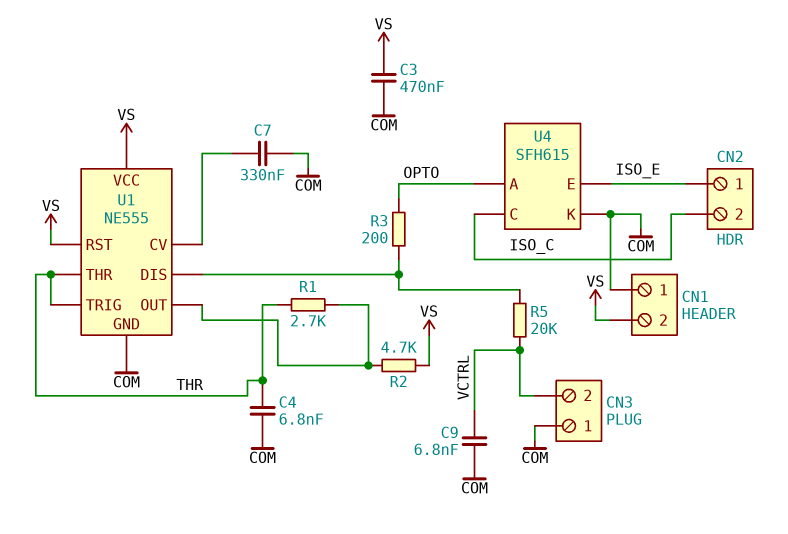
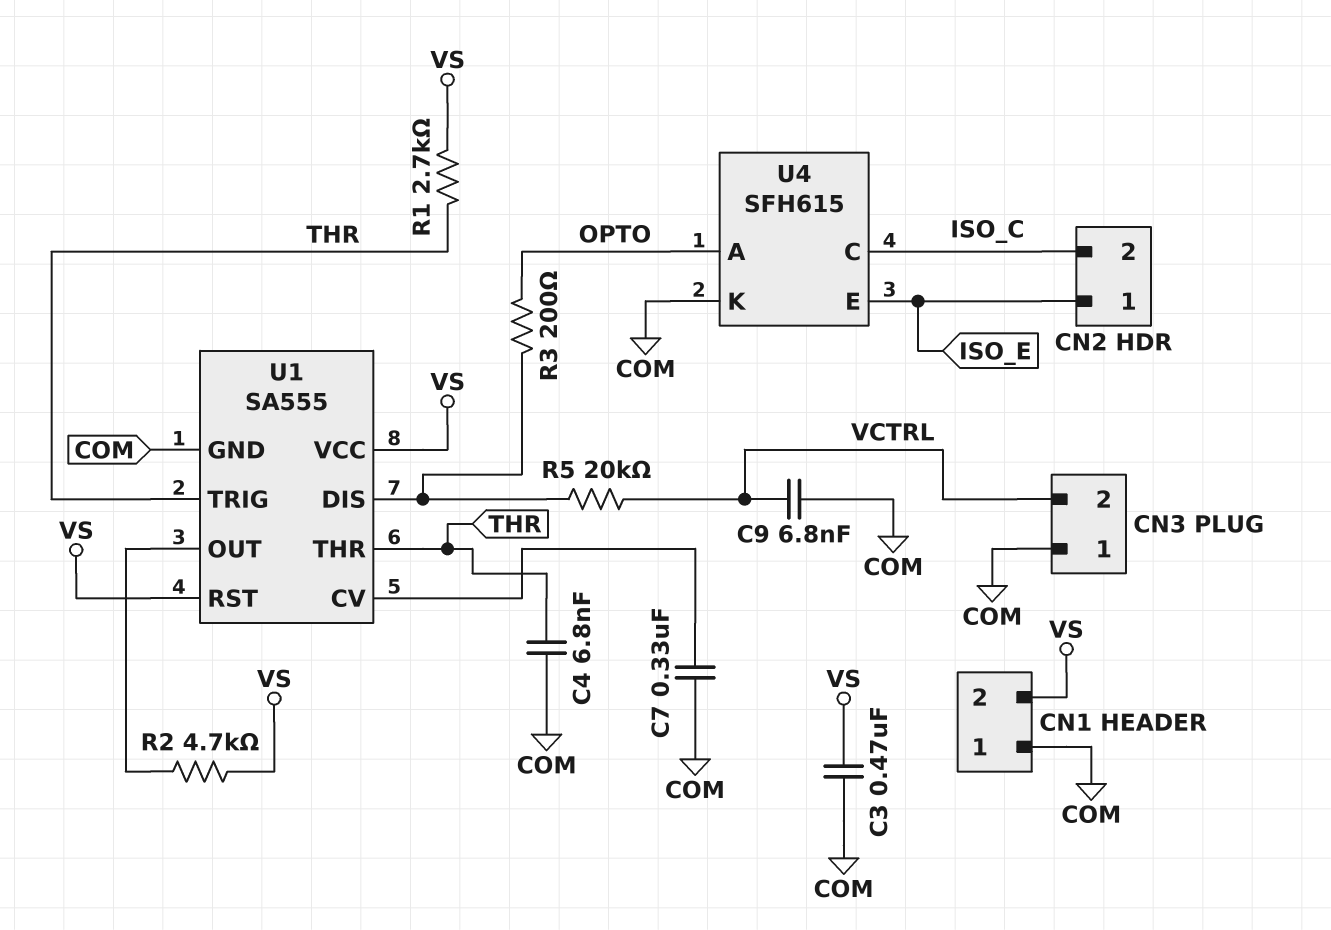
R1: 2.7k (THR, U1/OUT) -> 2.7k (THR, VS)
U1: NE555 -> SA555

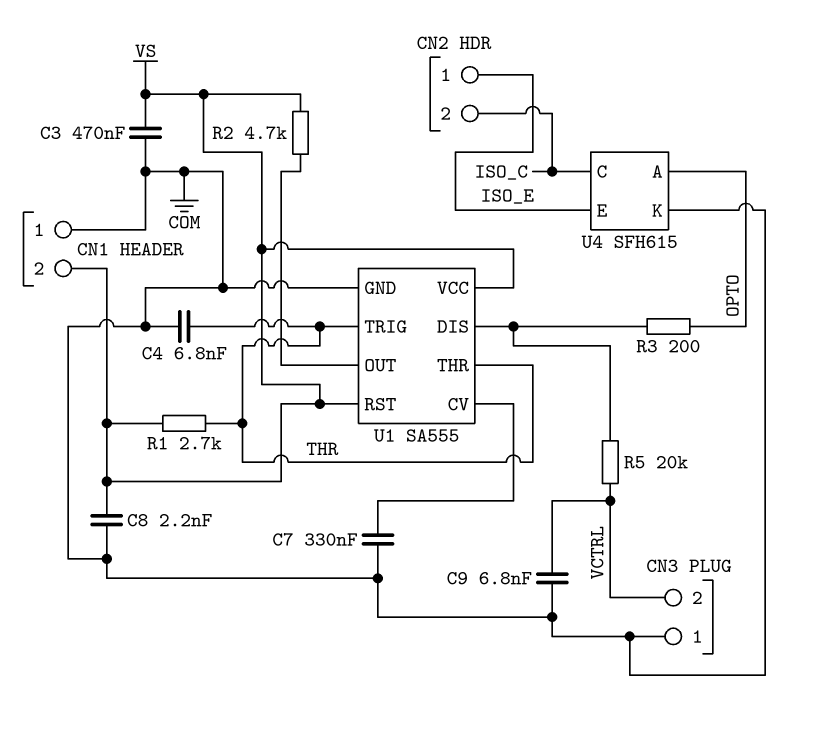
C8: none -> 2.2nF (COM, VS)

